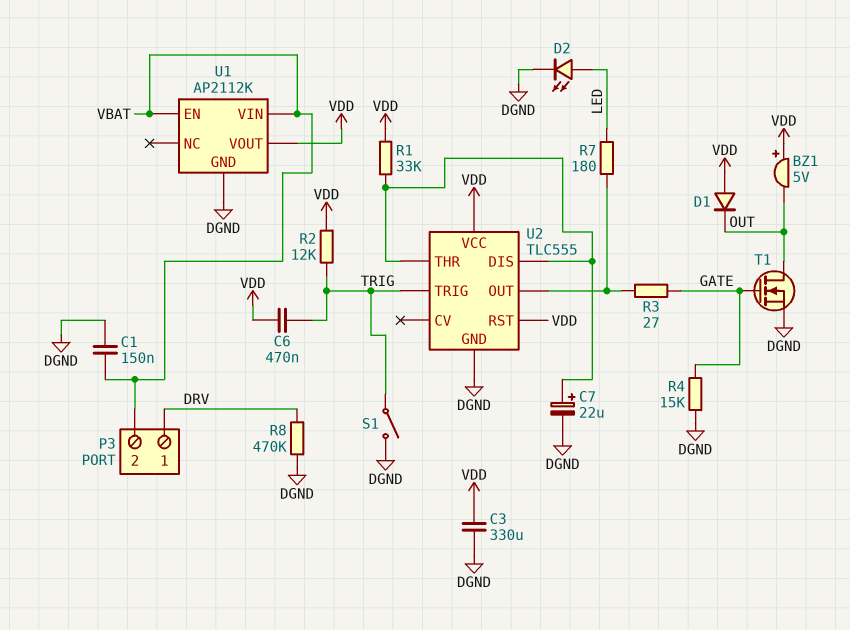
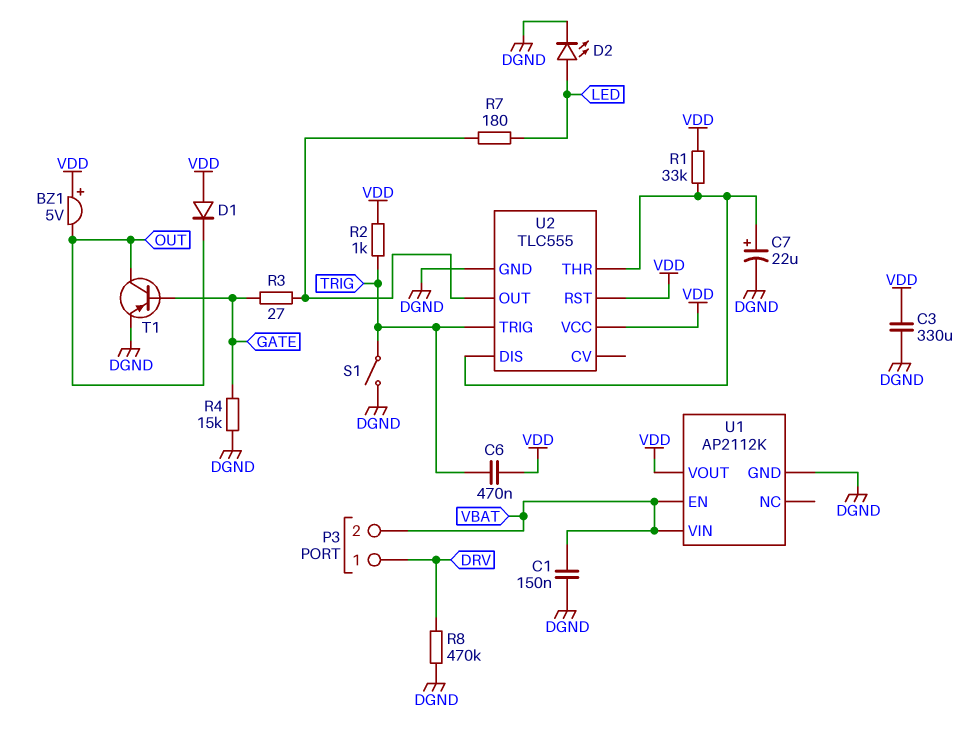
R2: 12k (TRIG, VDD) -> 1k (TRIG, VDD)
T1: NMOS (G GATE, D OUT, S DGND) -> PNP (B GATE, C OUT, E DGND)

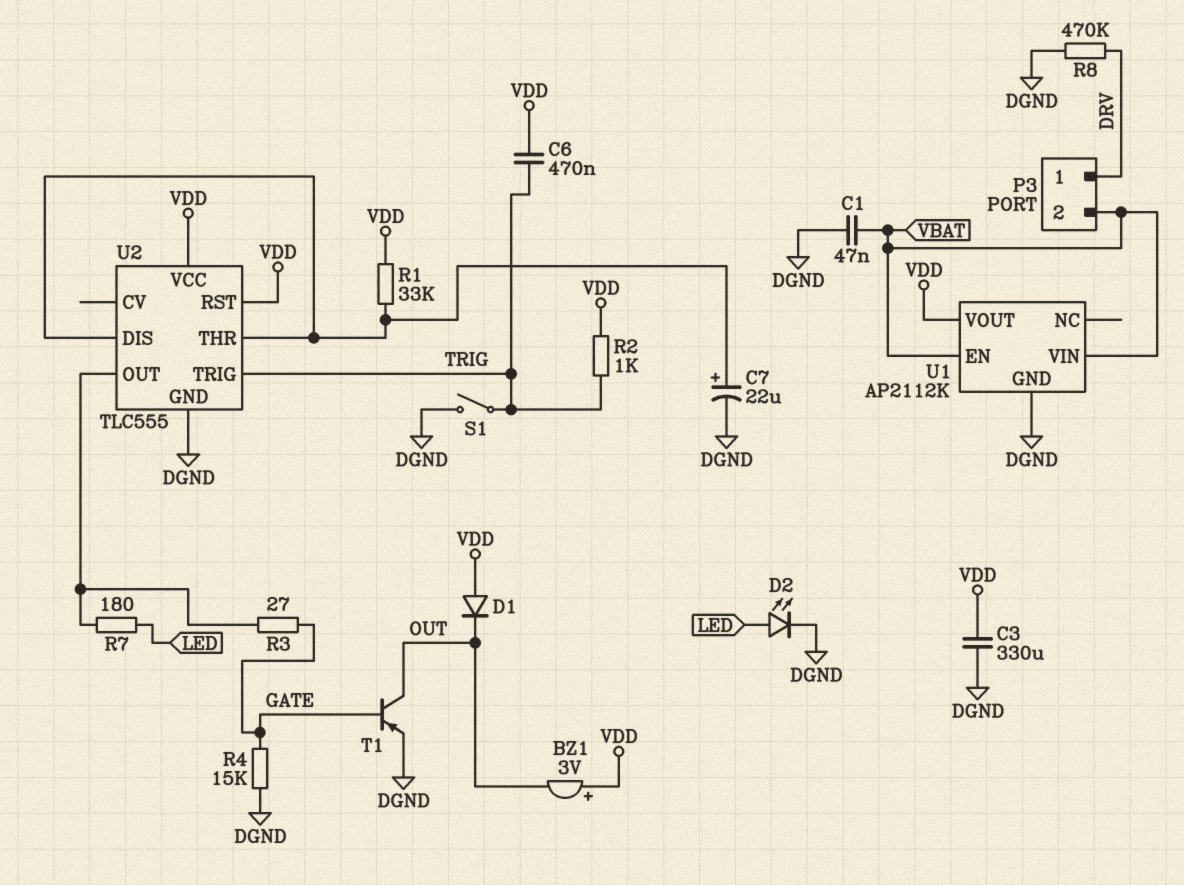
BZ1: buzzer 5V (plus VDD, minus OUT) -> buzzer 3V (plus VDD, minus OUT)
C1: 150nF (DGND, VBAT) -> 47nF (DGND, VBAT)

